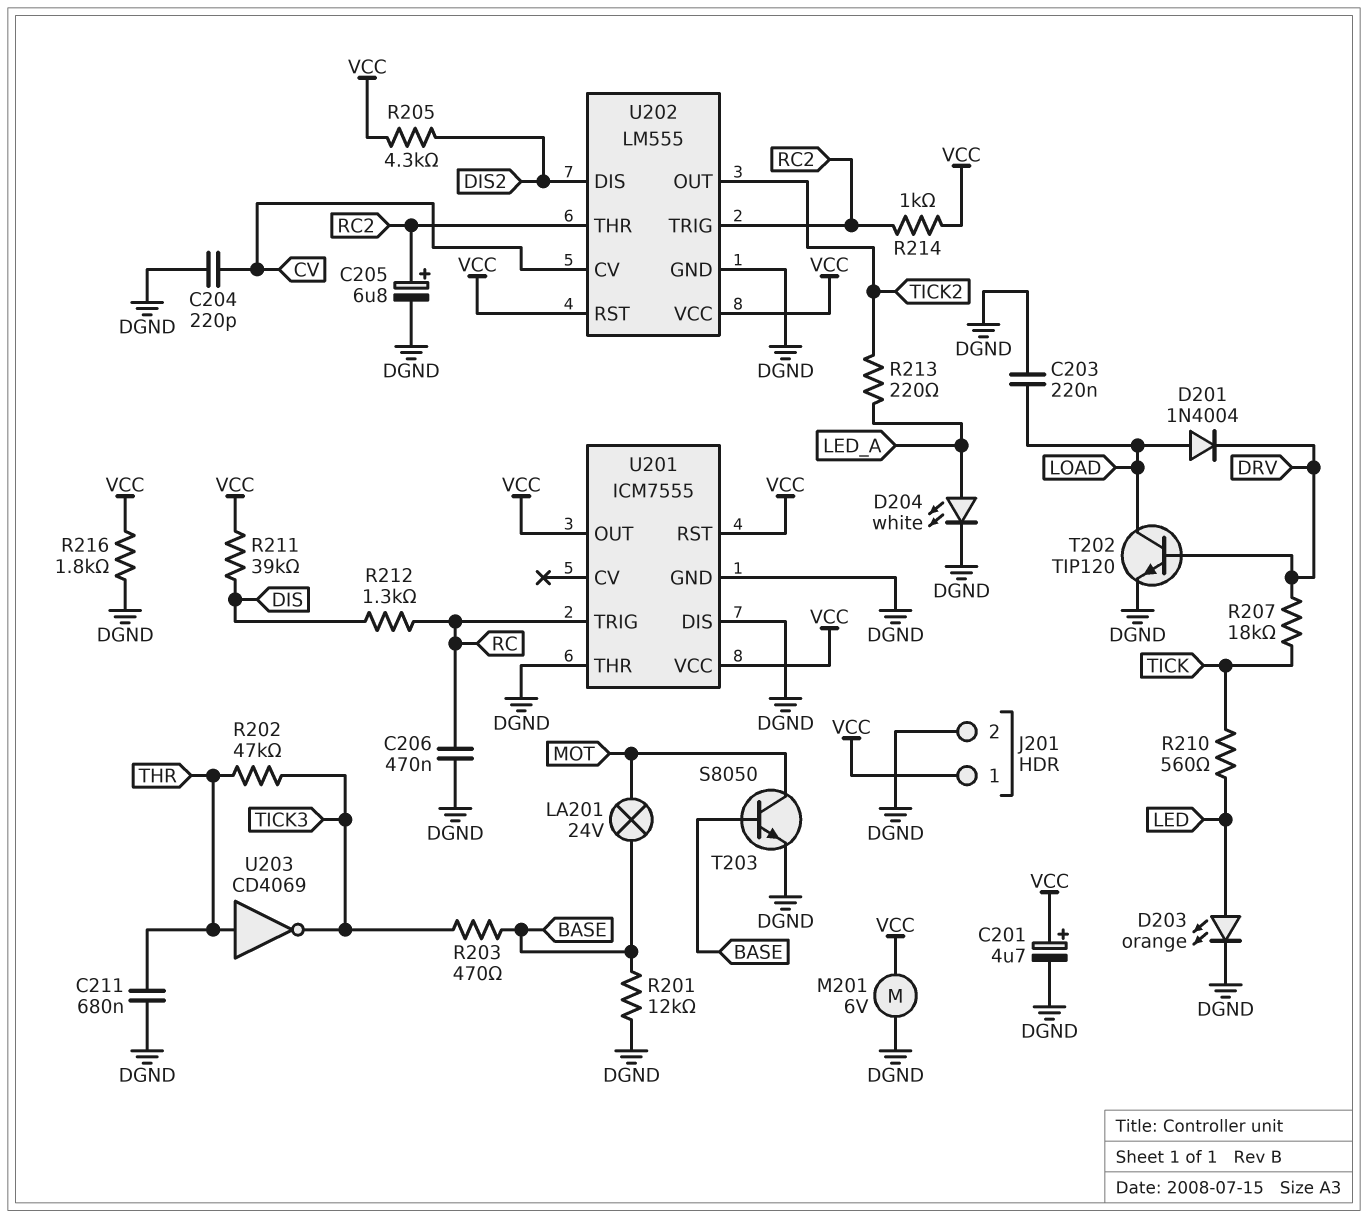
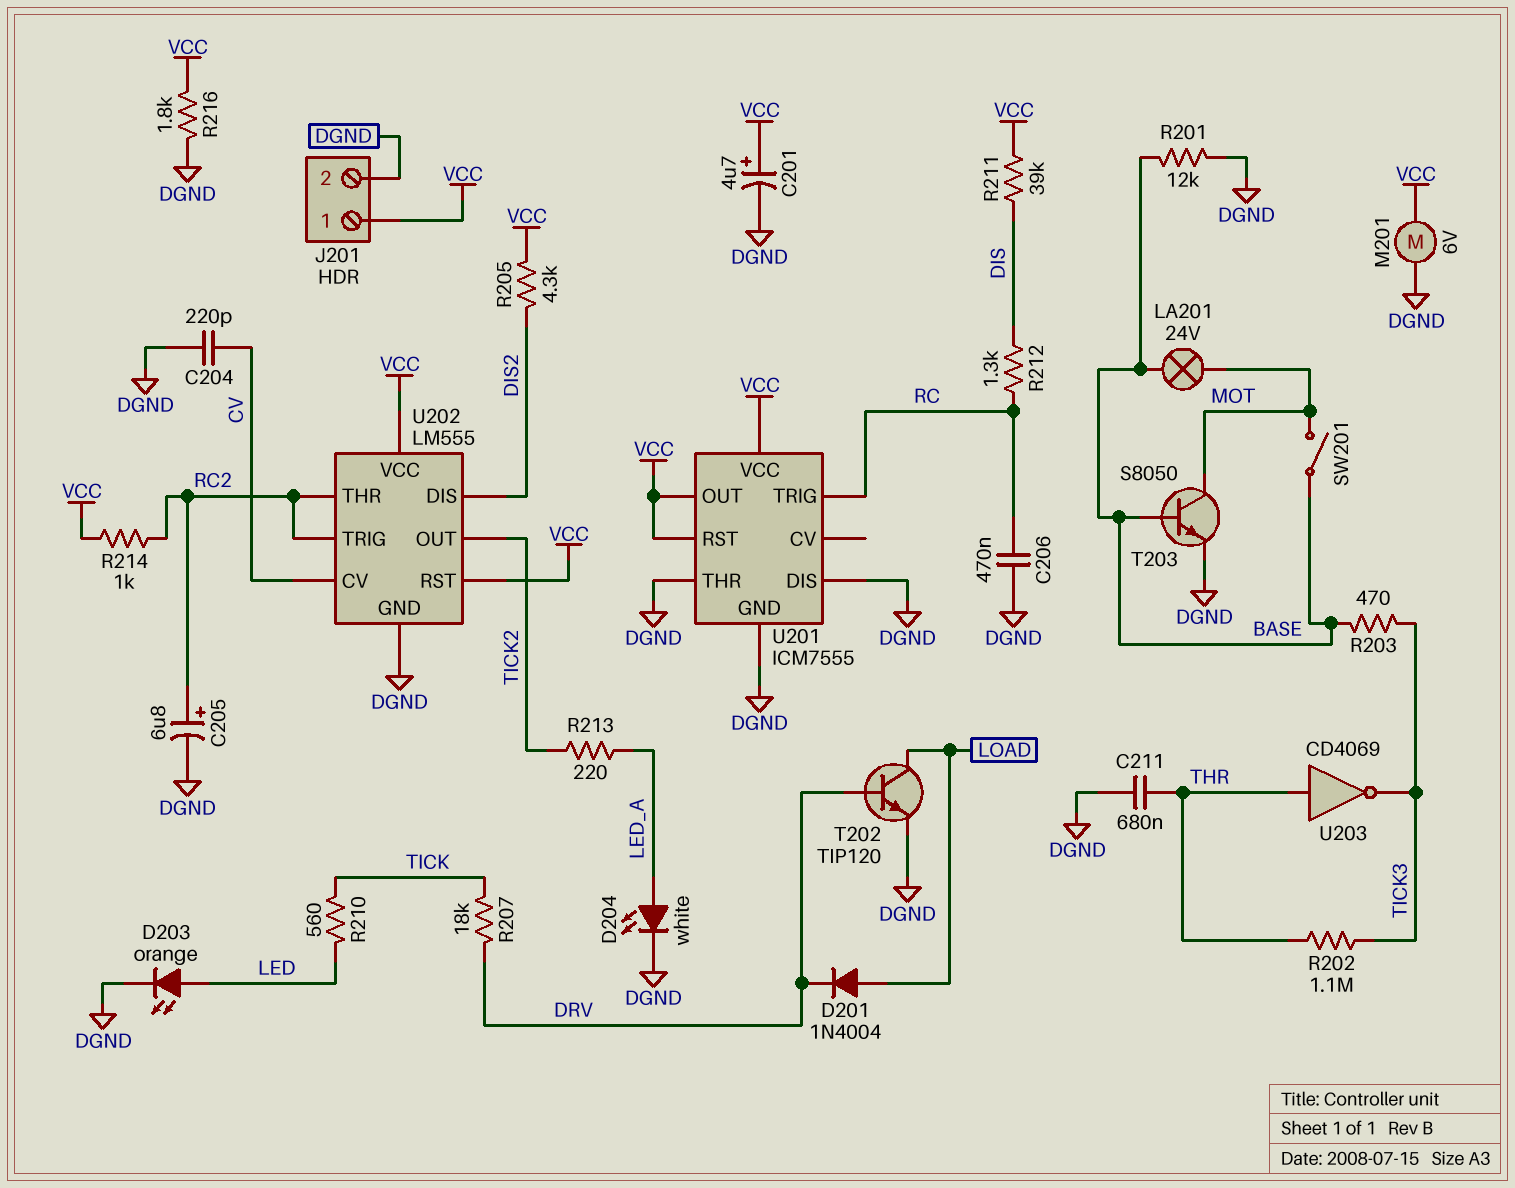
C203: 220nF (DGND, LOAD) -> none
R202: 47k (THR, TICK3) -> 1.1M (THR, TICK3)
SW201: none -> switch (BASE, MOT)

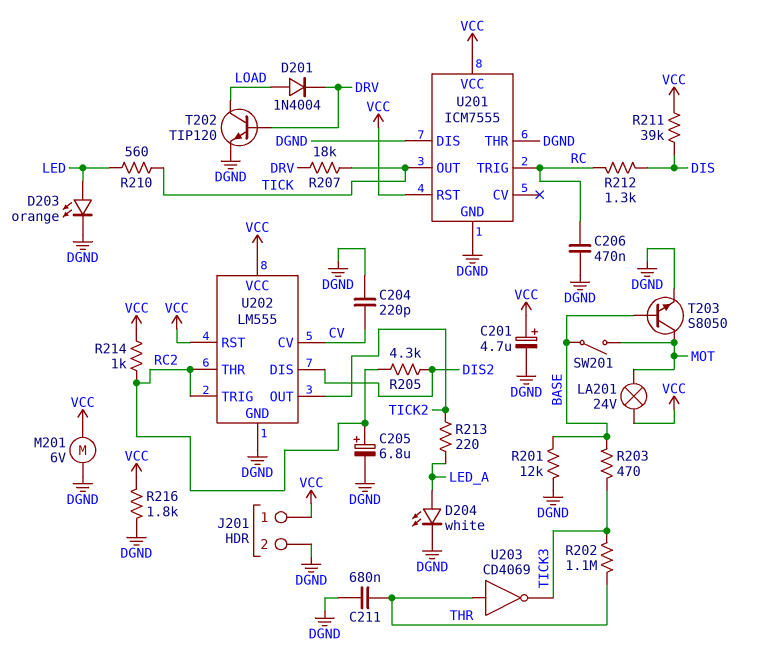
LA201: lamp 24V (BASE, MOT) -> lamp 24V (MOT, VCC)
R205: 4.3k (DIS2, VCC) -> 4.3k (DIS2, RC2)
U201 pin OUT: VCC -> TICK

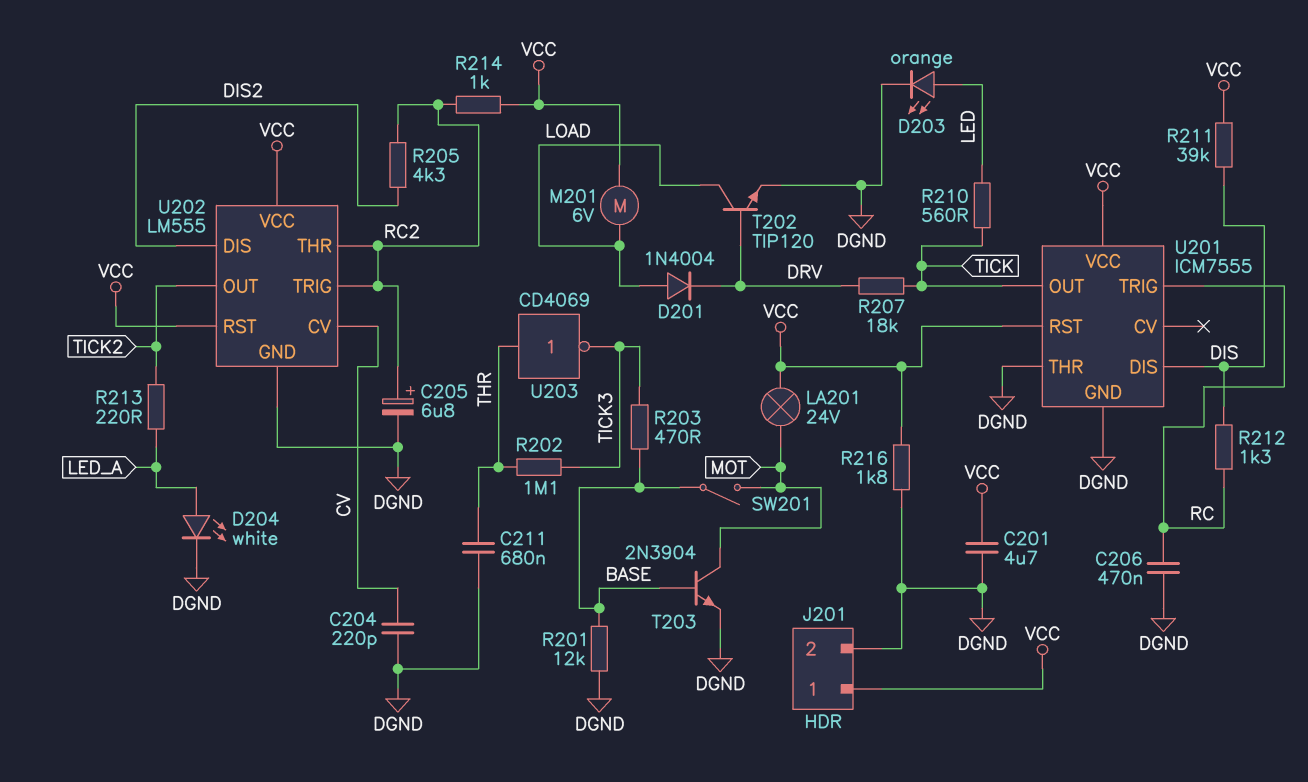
C201: 4.7uF (plus VCC, minus DGND) -> 4.7uF (DGND, VCC)
M201: motor 6V (DGND, VCC) -> motor 6V (LOAD, VCC)
T203: NPN S8050 (B BASE, C MOT, E DGND) -> NPN 2N3904 (B BASE, C MOT, E DGND)
U201 pin DIS: DGND -> DIS

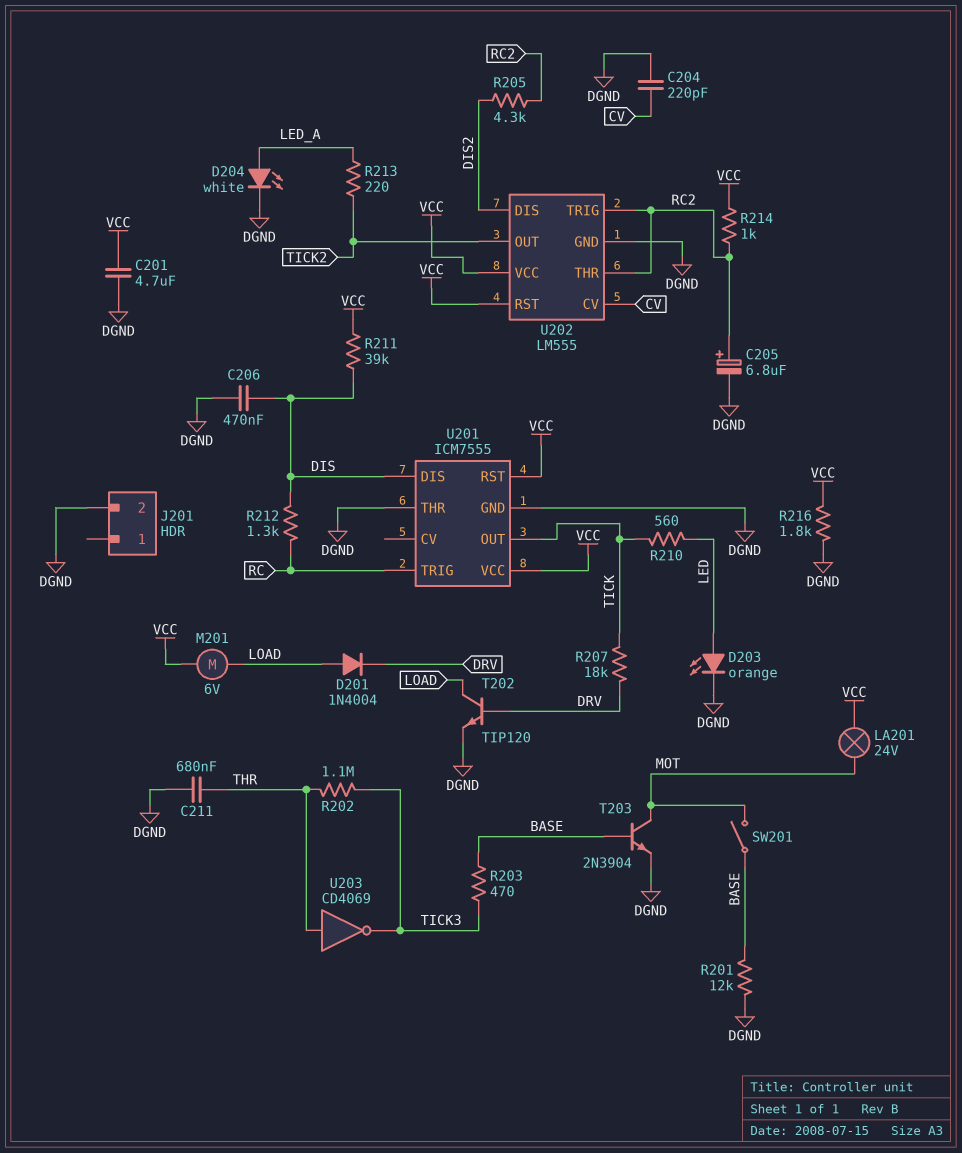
C206: 470nF (DGND, RC) -> 470nF (DGND, DIS)
J201 pin 1: VCC -> none

